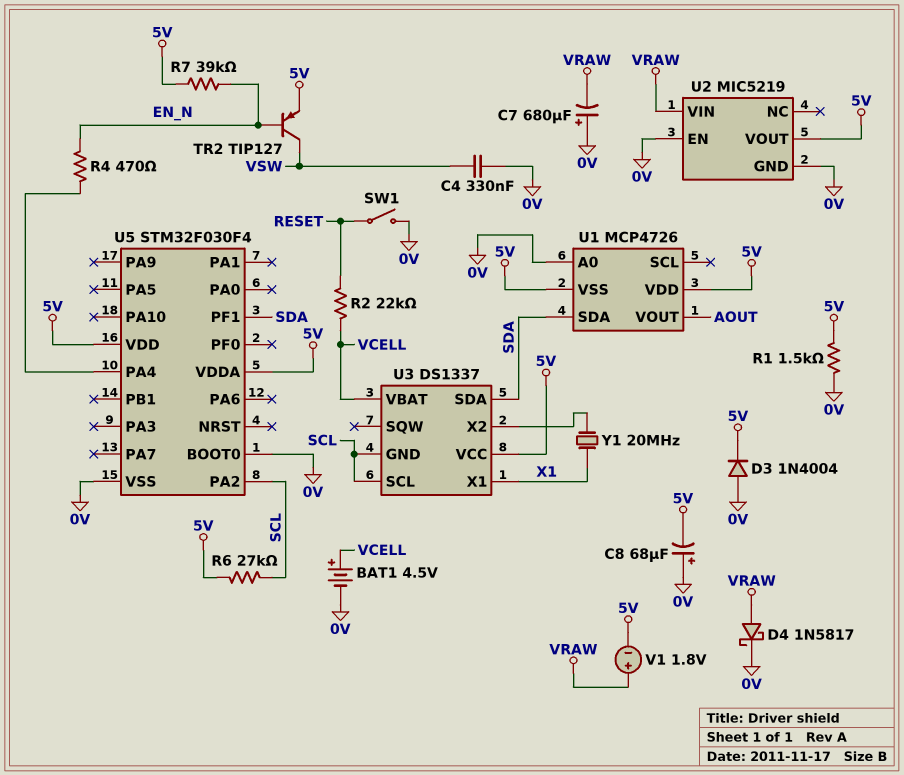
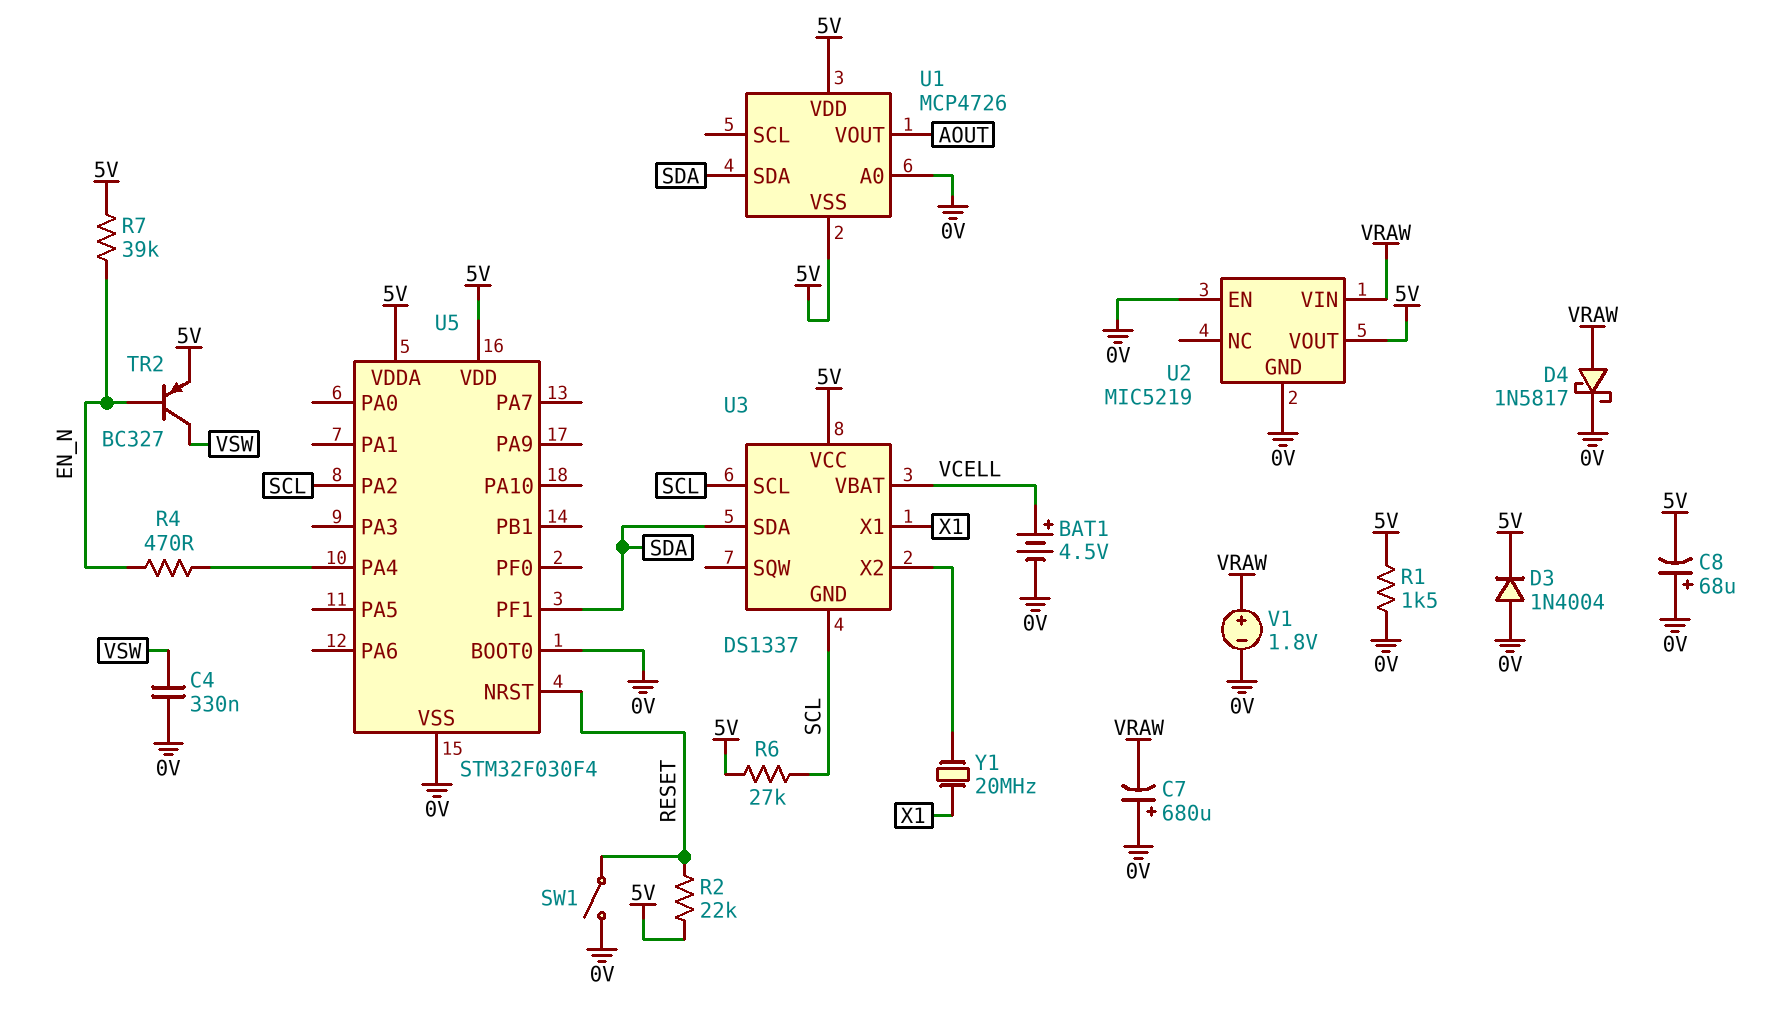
R2: 22k (RESET, VCELL) -> 22k (5V, RESET)
TR2: PNP TIP127 (B EN_N, C VSW, E 5V) -> PNP BC327 (B EN_N, C VSW, E 5V)
U5 pin NRST: none -> RESET
V1: 1.8V (plus VRAW, minus 5V) -> 1.8V (plus VRAW, minus 0V)

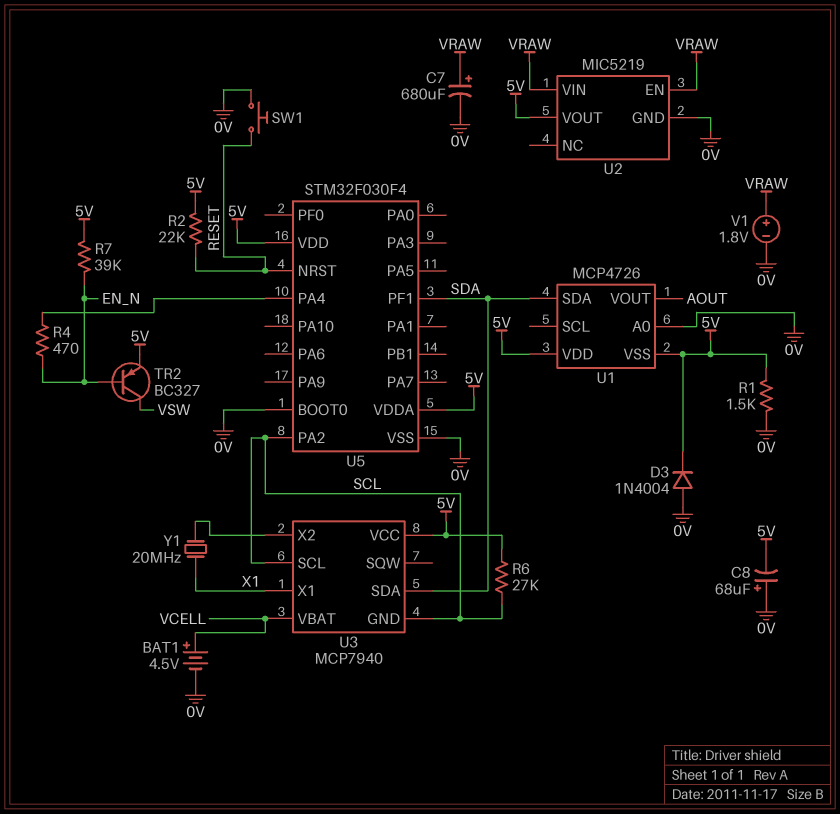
C4: 330nF (0V, VSW) -> none
C7: 680uF (plus 0V, minus VRAW) -> 680uF (plus VRAW, minus 0V)
D4: schottky 1N5817 (A VRAW, K 0V) -> none
SW1: switch (0V, RESET) -> button (0V, RESET)
U2 pin EN: 0V -> VRAW
U3: DS1337 -> MCP7940

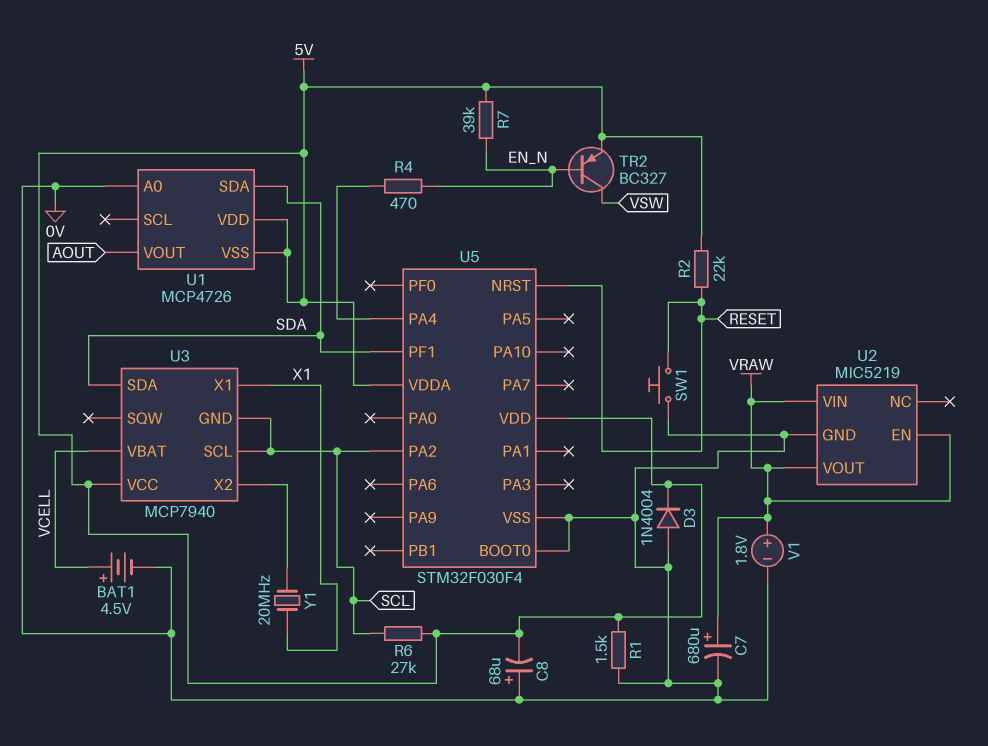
U2 pin VOUT: 5V -> VRAW

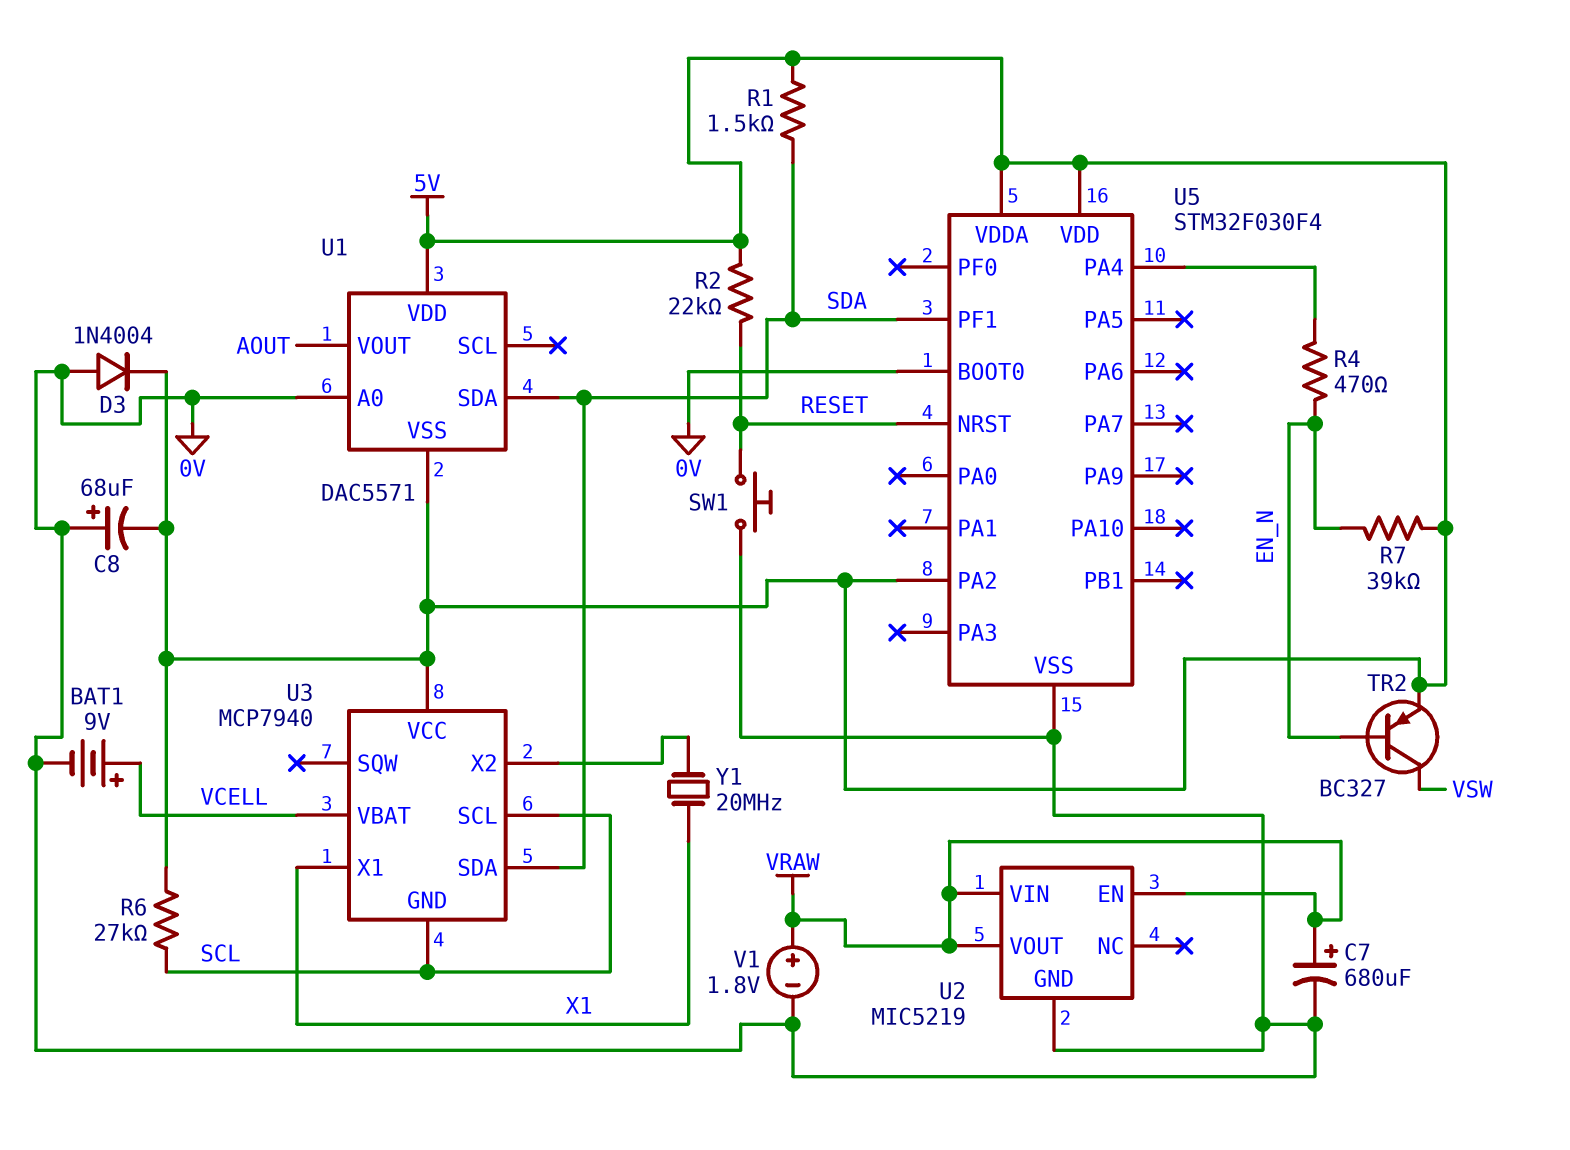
BAT1: 4.5V (plus VCELL, minus 0V) -> 9V (plus VCELL, minus 0V)
R1: 1.5k (0V, 5V) -> 1.5k (5V, SDA)
U1: MCP4726 -> DAC5571
U5 pin PA2: SCL -> 5V

